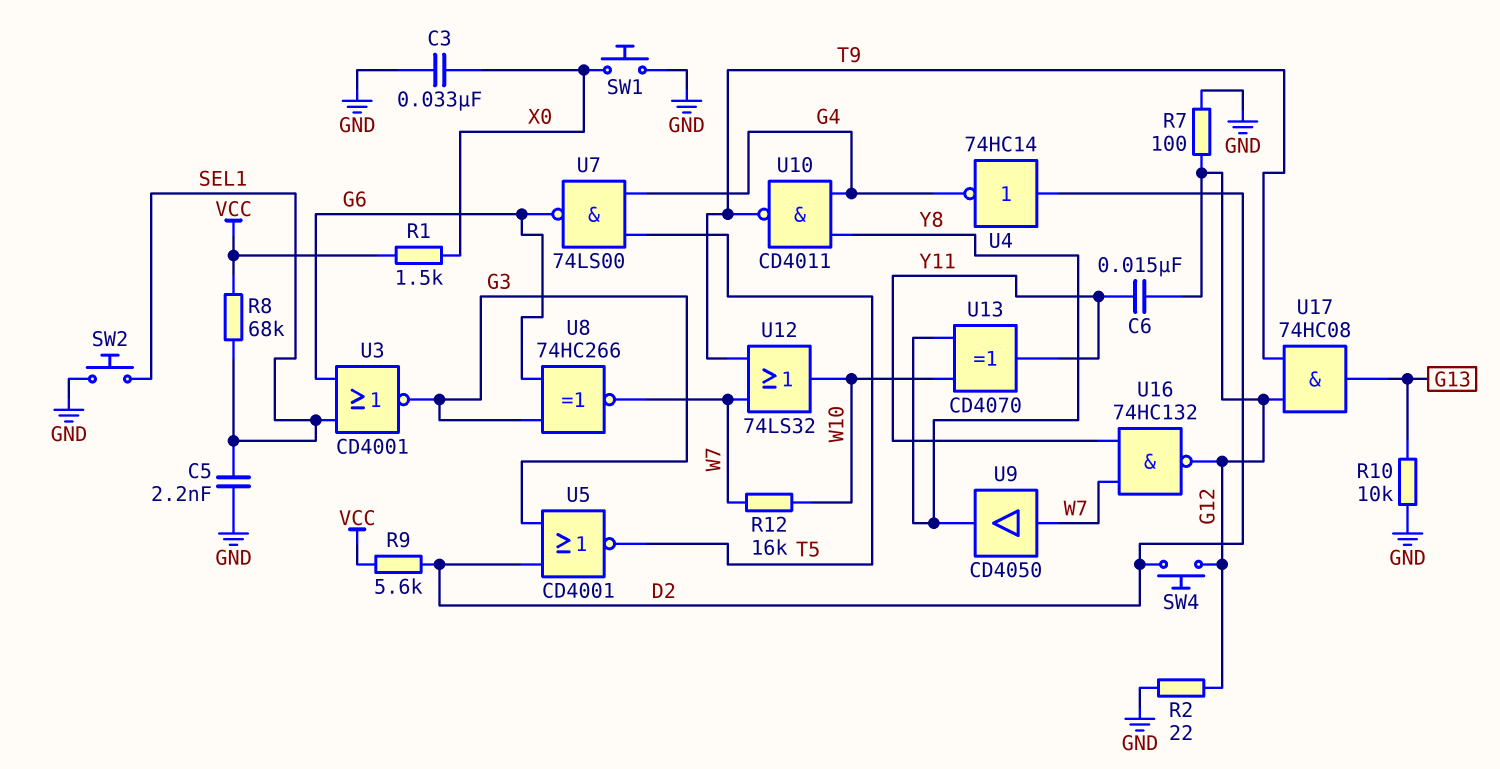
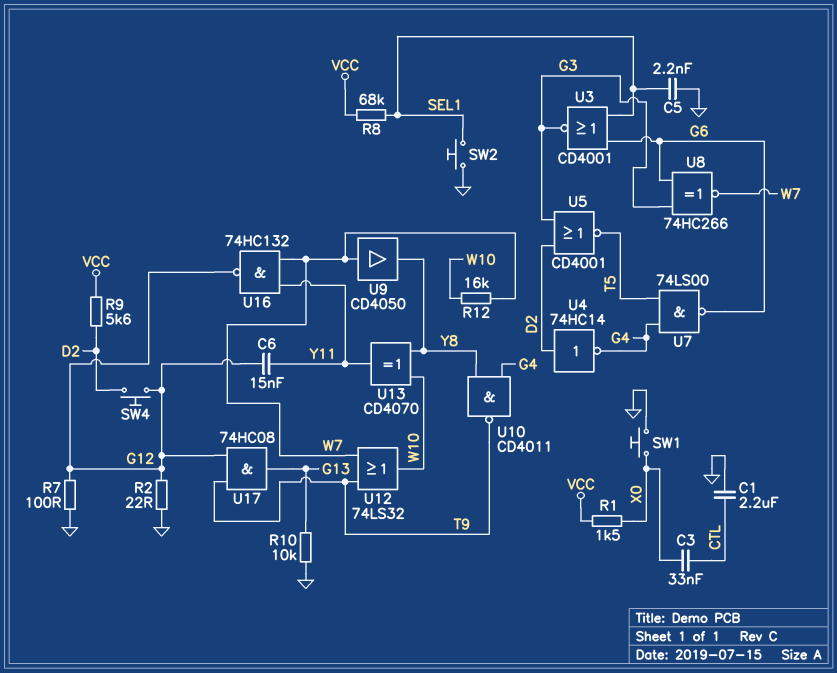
C1: none -> 2.2uF (CTL, GND)
C3: 33nF (GND, X0) -> 33nF (CTL, X0)

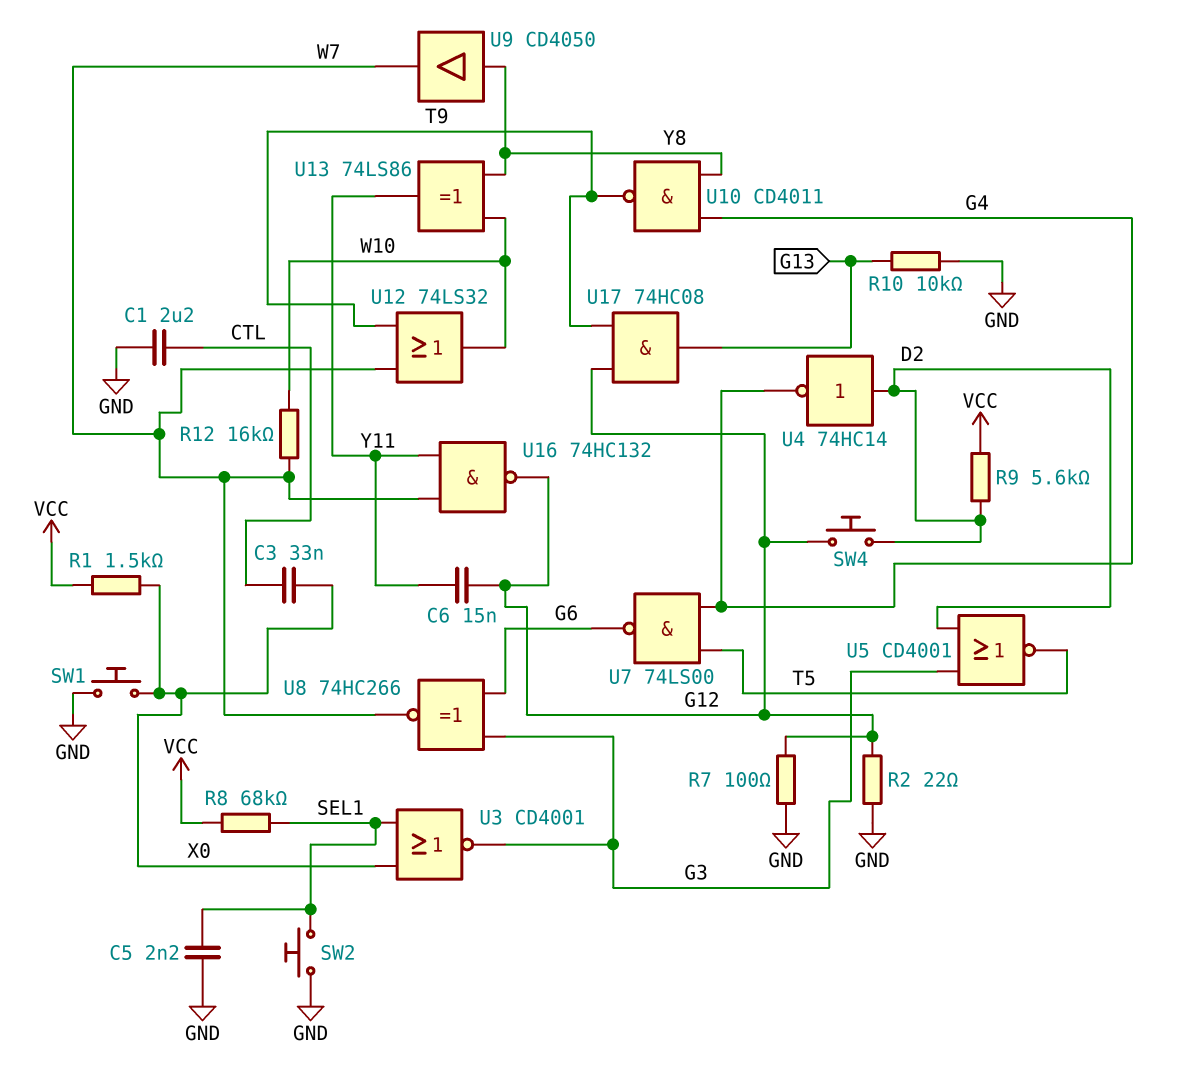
U3: NOR CD4001 (in G6, in SEL1, out G3) -> NOR CD4001 (in SEL1, in X0, out G3)
U9: buffer CD4050 (in W7, out Y8) -> buffer CD4050 (in Y8, out W7)
U13: XOR CD4070 (in W10, in Y8, out Y11) -> XOR 74LS86 (in W10, in Y8, out Y11)

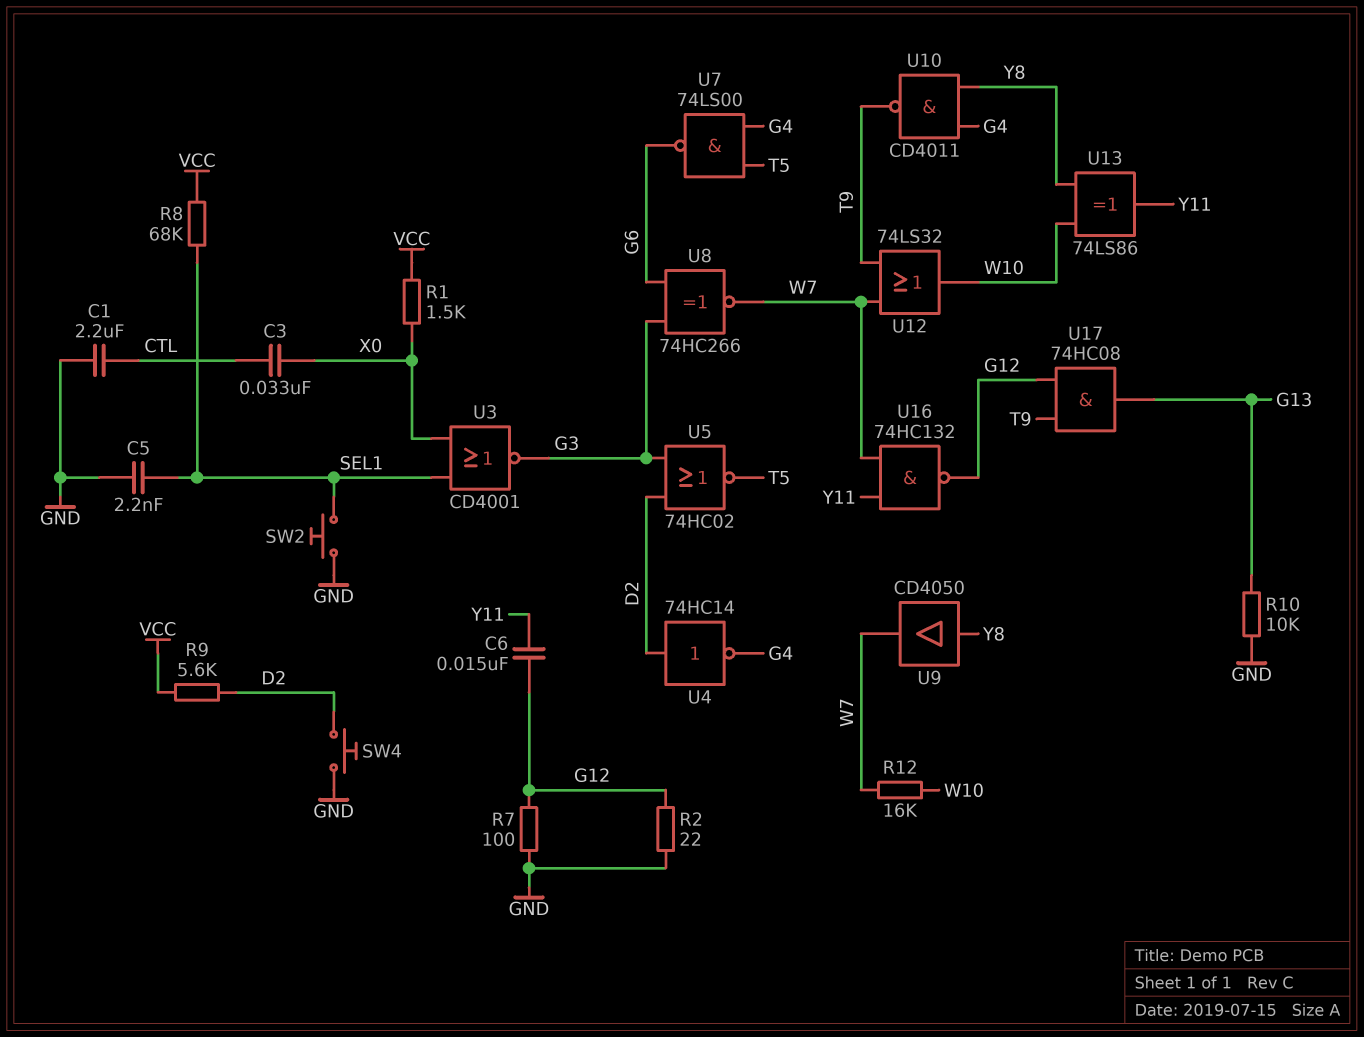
SW1: button (GND, X0) -> none
SW4: button (D2, G12) -> button (D2, GND)
U5: NOR CD4001 (in D2, in G3, out T5) -> NOR 74HC02 (in D2, in G3, out T5)

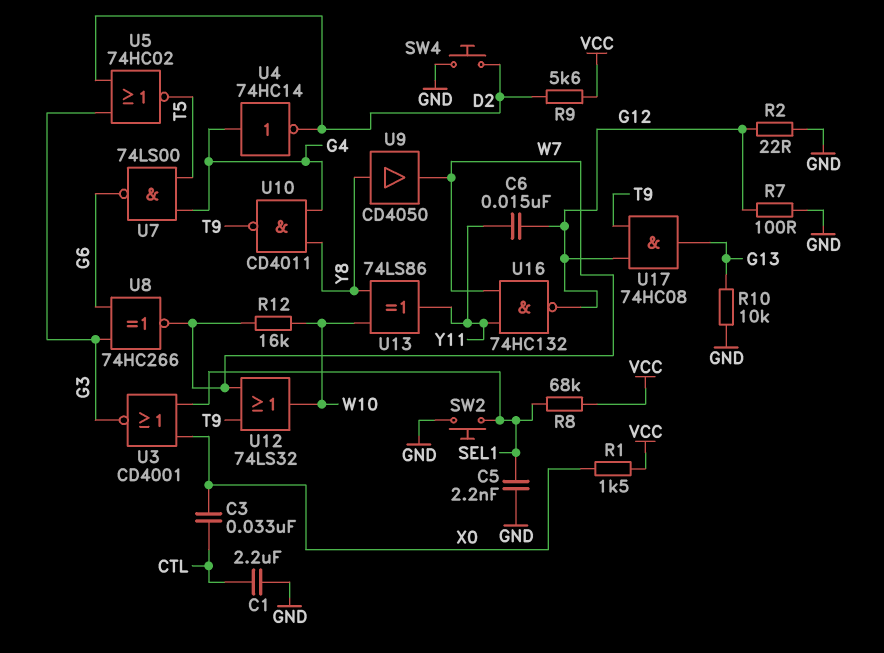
U4: NOT 74HC14 (in D2, out G4) -> NOT 74HC14 (in G4, out D2)

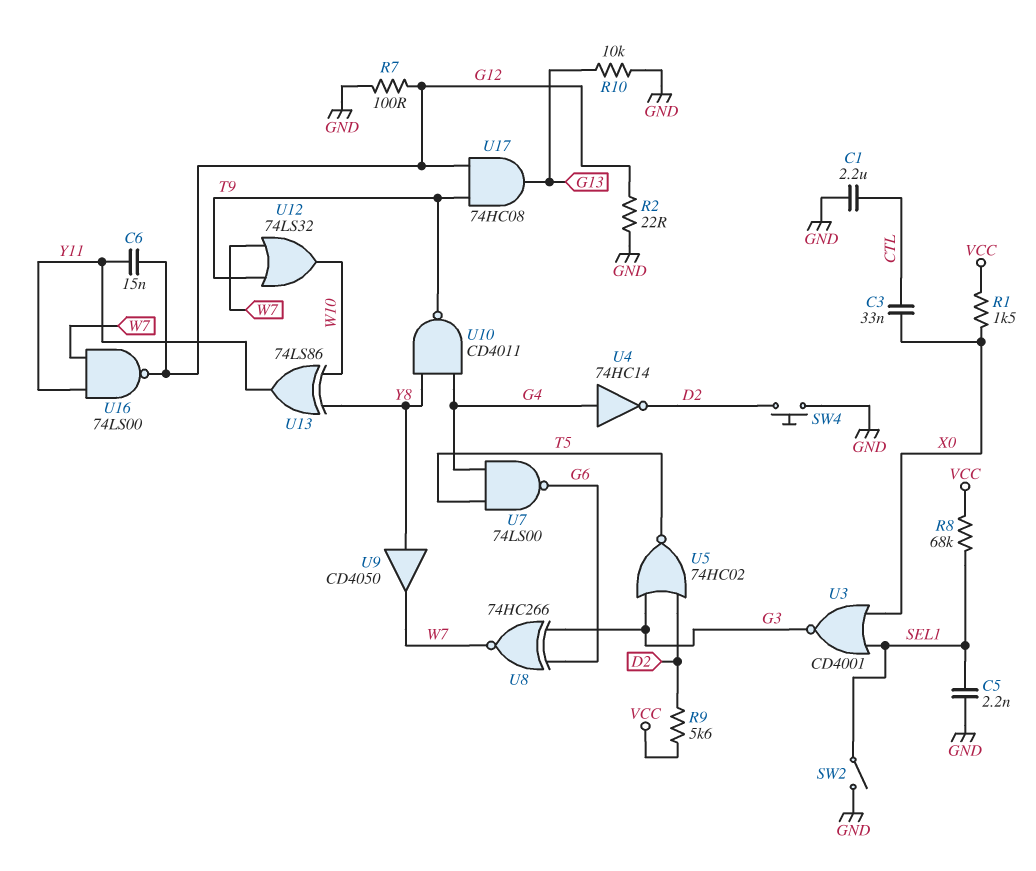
R12: 16k (W7, W10) -> none
SW2: button (GND, SEL1) -> switch (GND, SEL1)
U16: NAND 74HC132 (in W7, in Y11, out G12) -> NAND 74LS00 (in W7, in Y11, out G12)

